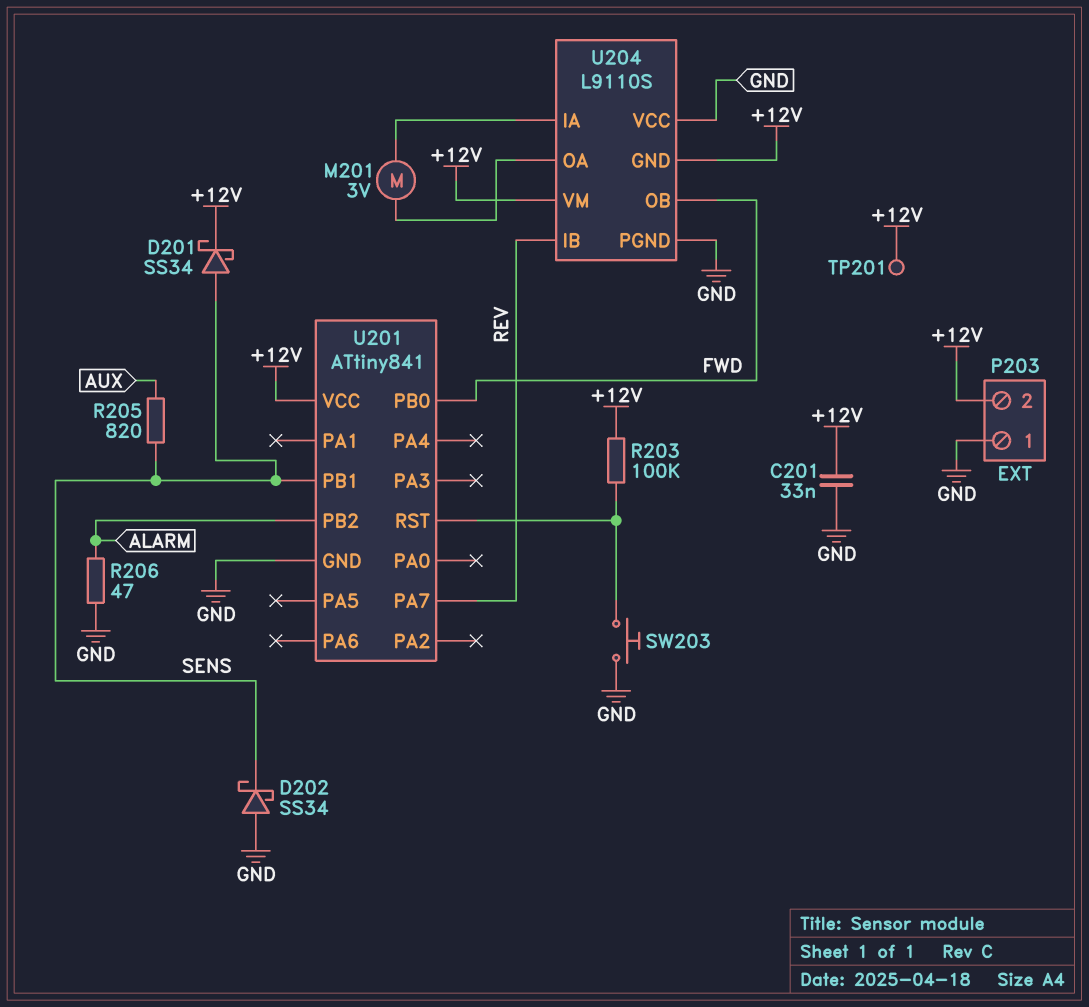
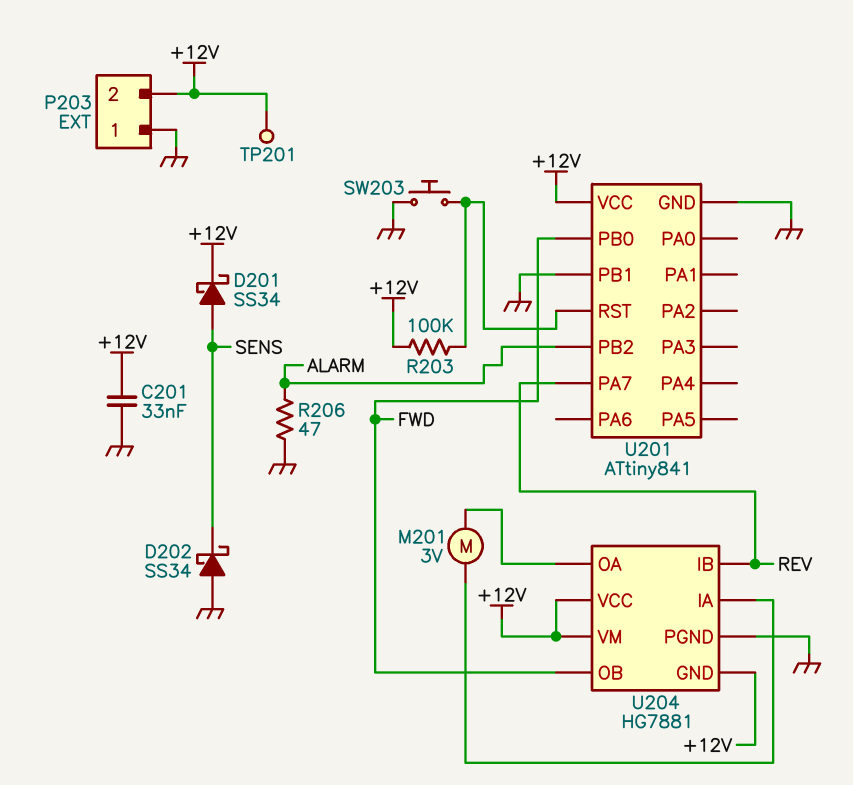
R205: 820 (AUX, SENS) -> none
U201 pin PB1: SENS -> GND
U204: L9110S -> HG7881
U204 pin VCC: GND -> +12V

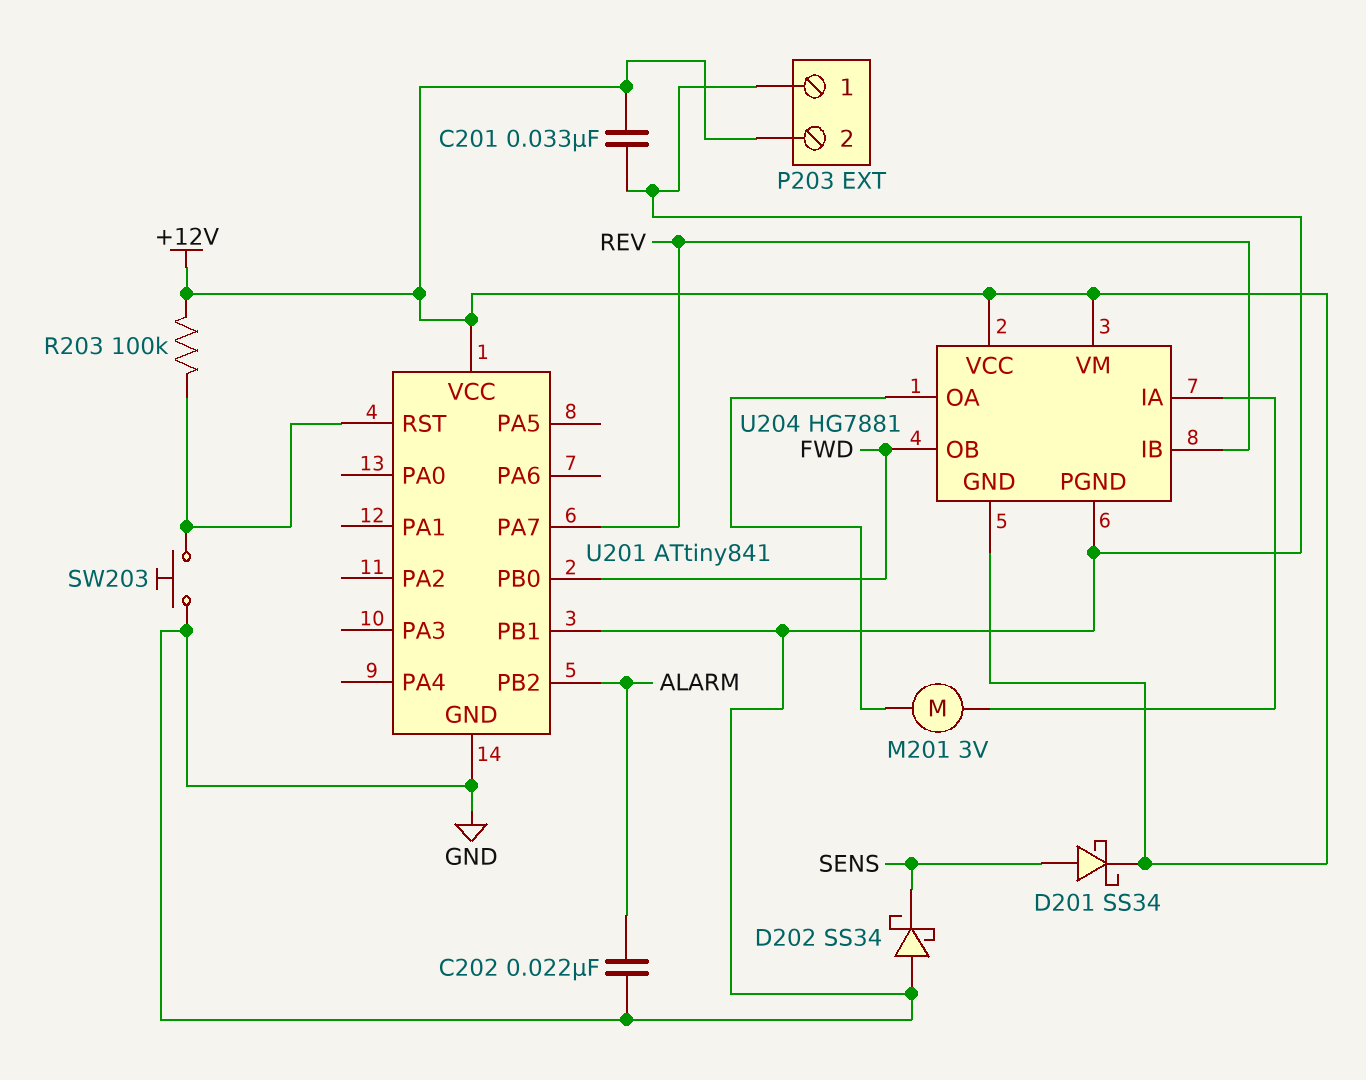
C202: none -> 22nF (ALARM, GND)
R206: 47 (ALARM, GND) -> none
TP201: test point (+12V) -> none

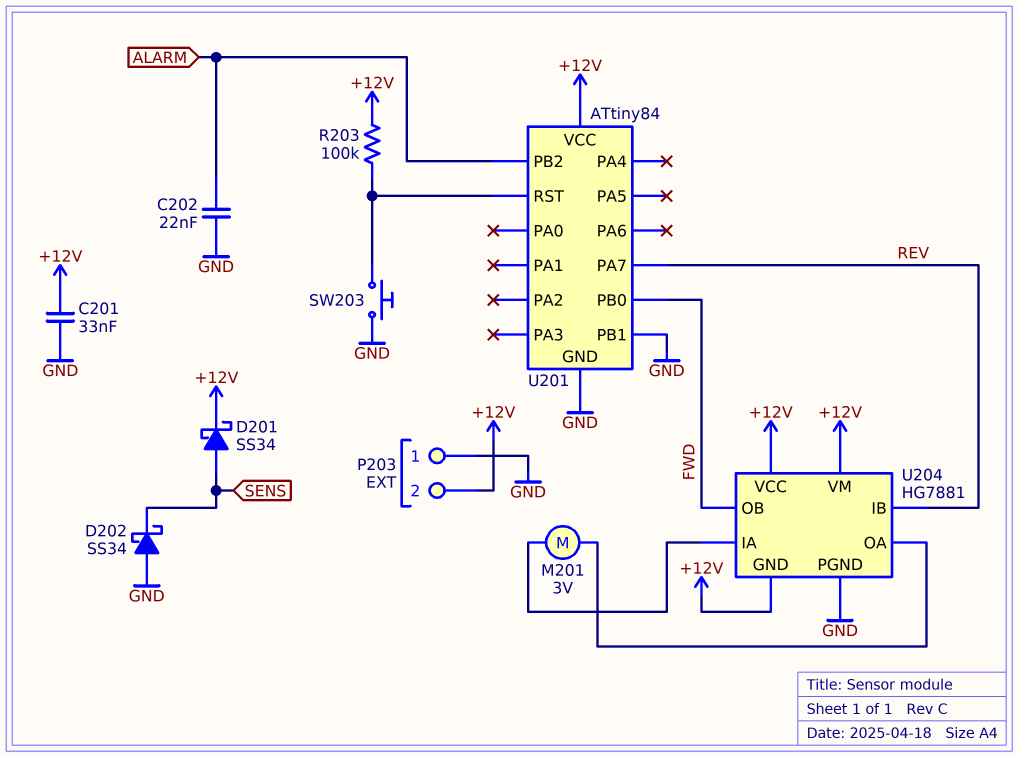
U201: ATtiny841 -> ATtiny84

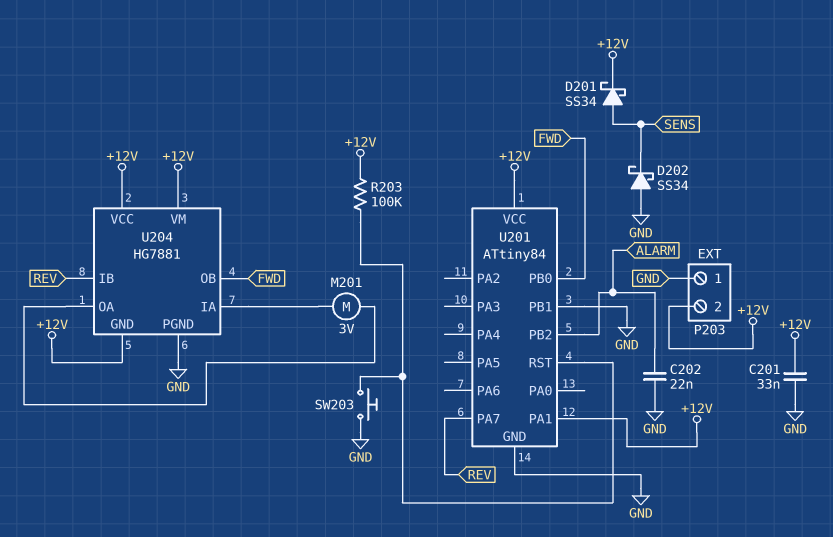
U201 pin PA1: none -> +12V

